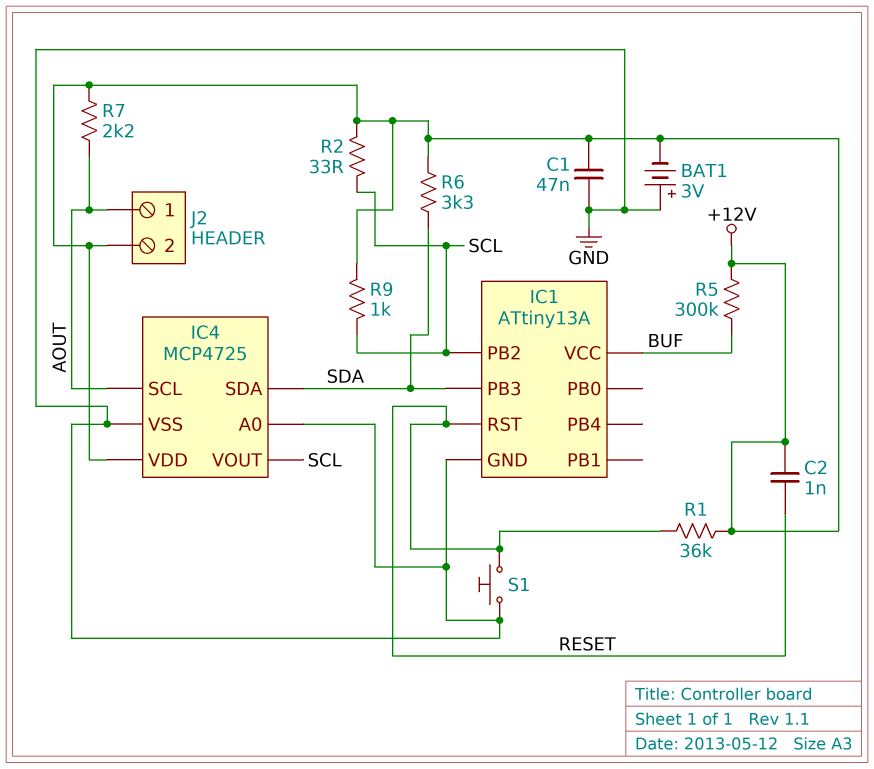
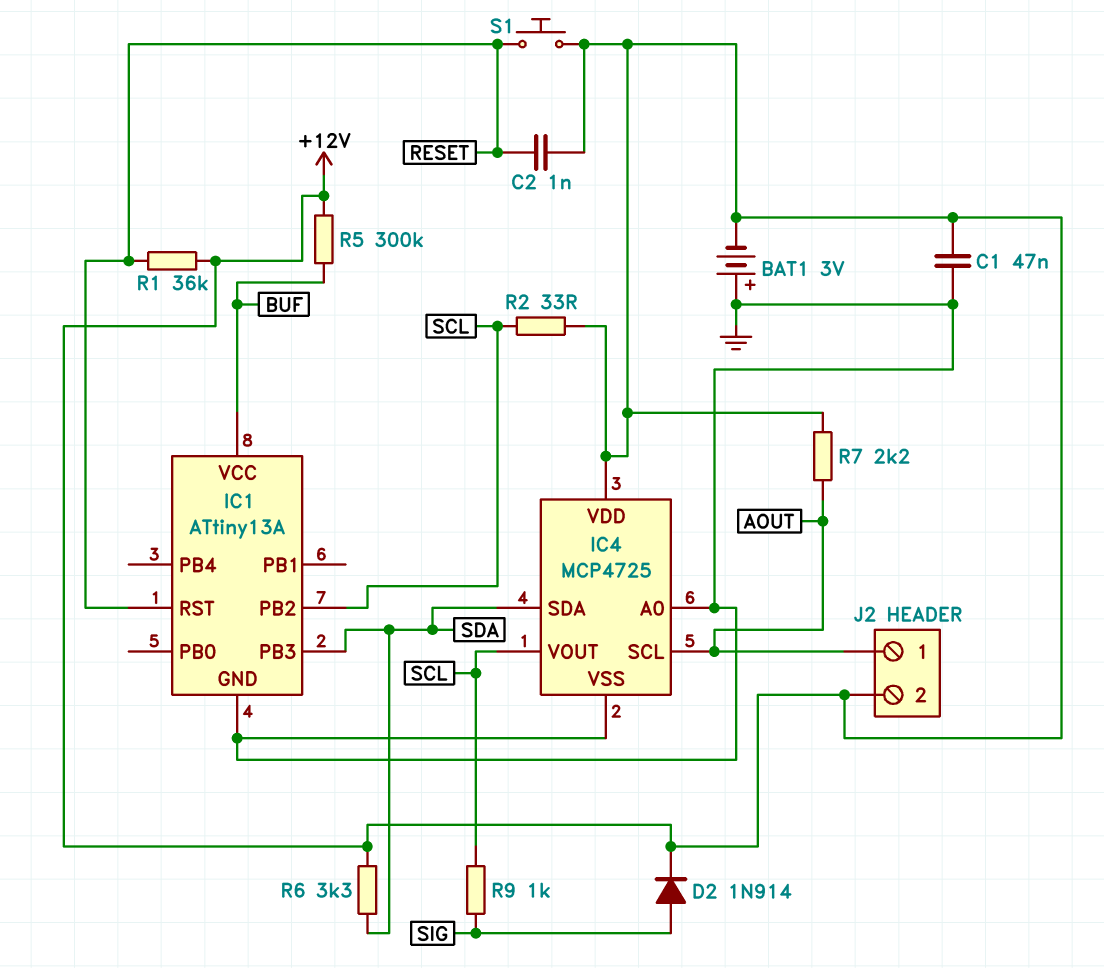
D2: none -> diode 1N914 (A SIG, K +12V)
R9: 1k (+12V, SCL) -> 1k (SCL, SIG)
S1: button (GND, RESET) -> button (+12V, RESET)

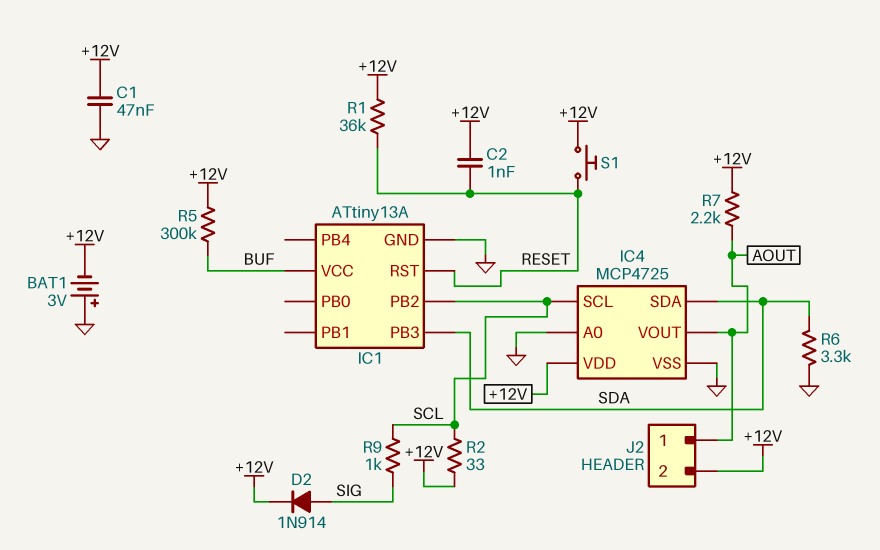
IC4 pin SCL: AOUT -> SCL
IC4 pin VOUT: SCL -> AOUT
R6: 3.3k (+12V, SDA) -> 3.3k (GND, SDA)

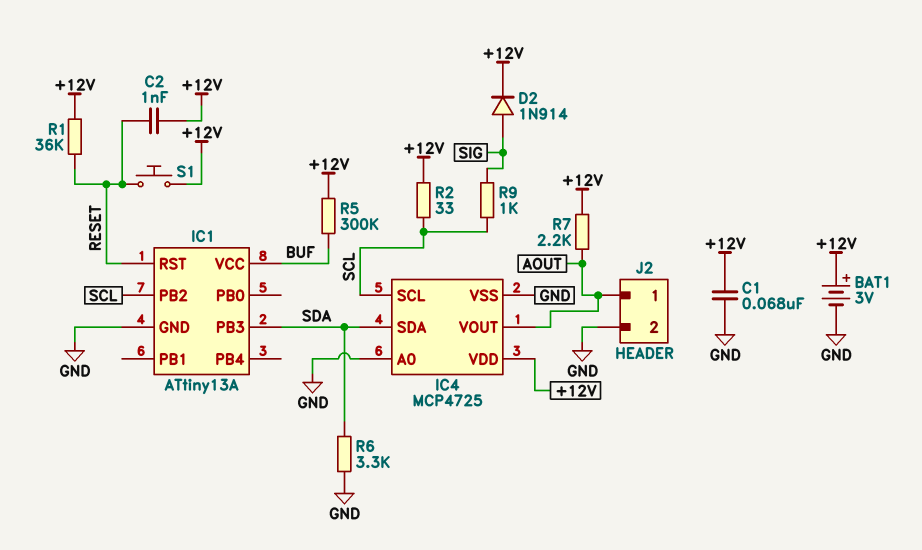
BAT1: 3V (plus GND, minus +12V) -> 3V (plus +12V, minus GND)
C1: 47nF (+12V, GND) -> 68nF (+12V, GND)
J2 pin 2: +12V -> GND

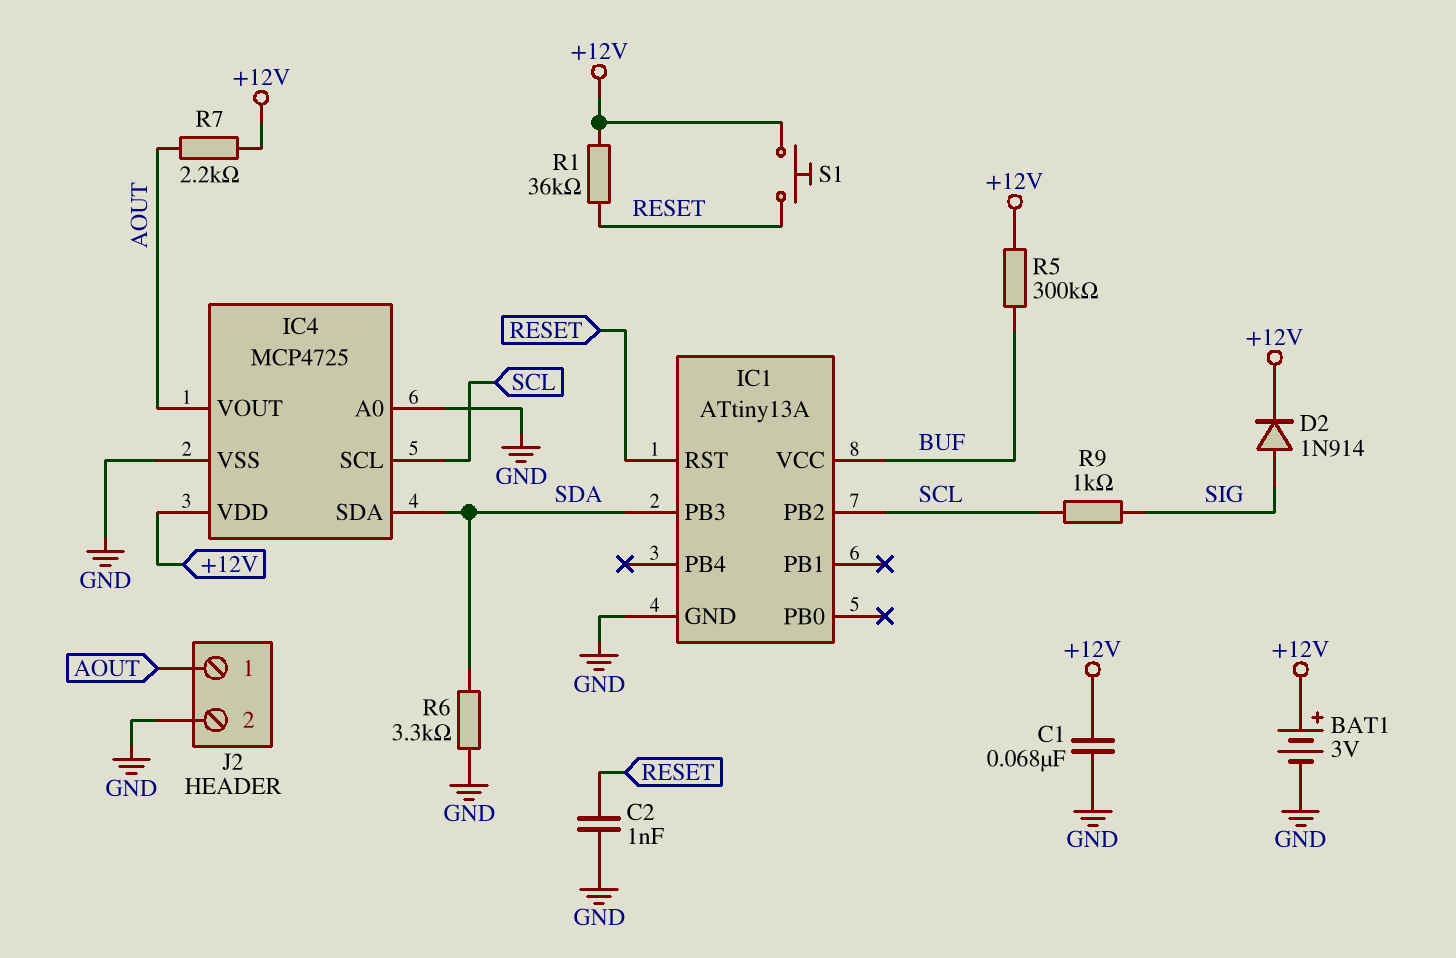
C2: 1nF (+12V, RESET) -> 1nF (GND, RESET)
R2: 33 (+12V, SCL) -> none

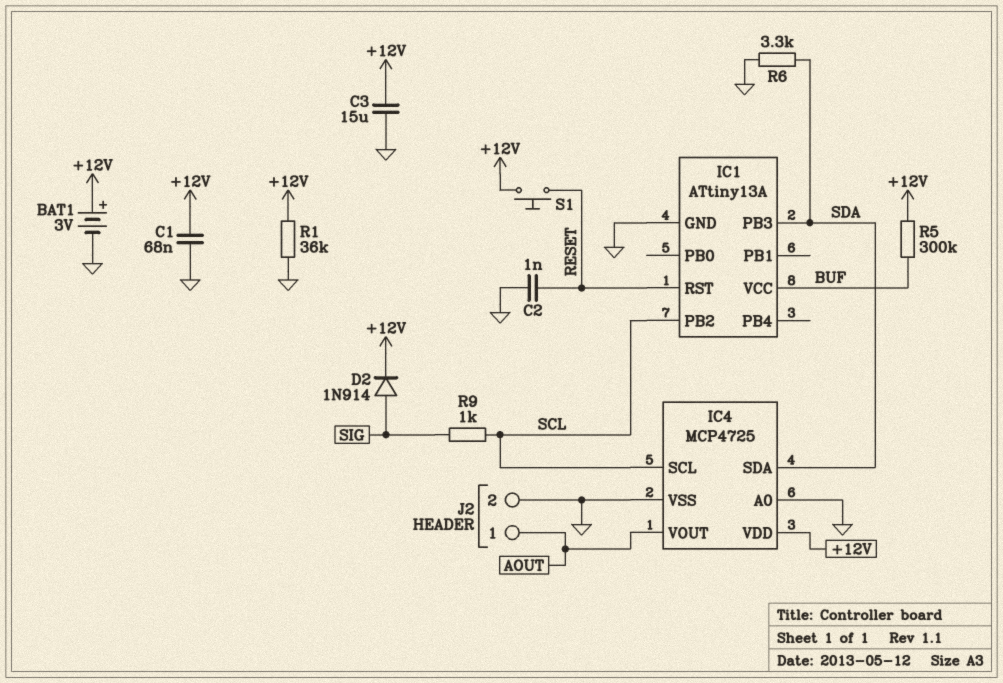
C3: none -> 15uF (+12V, GND)
R1: 36k (+12V, RESET) -> 36k (+12V, GND)
R7: 2.2k (+12V, AOUT) -> none

